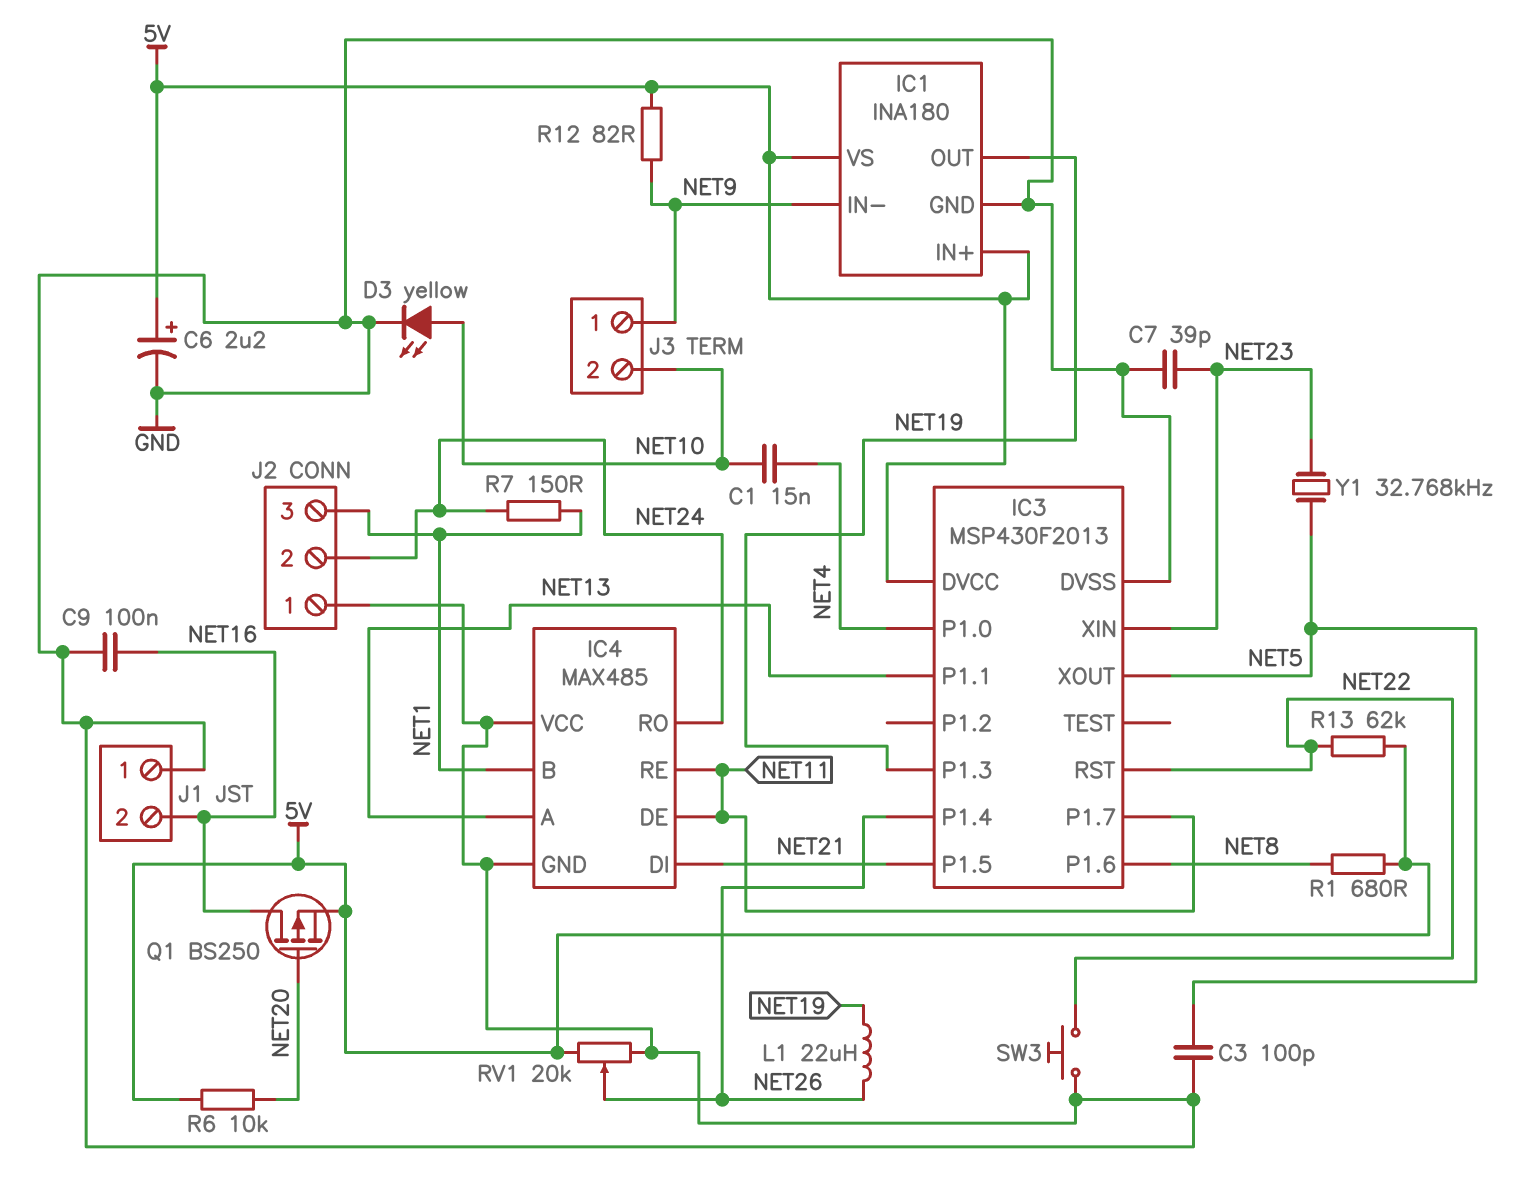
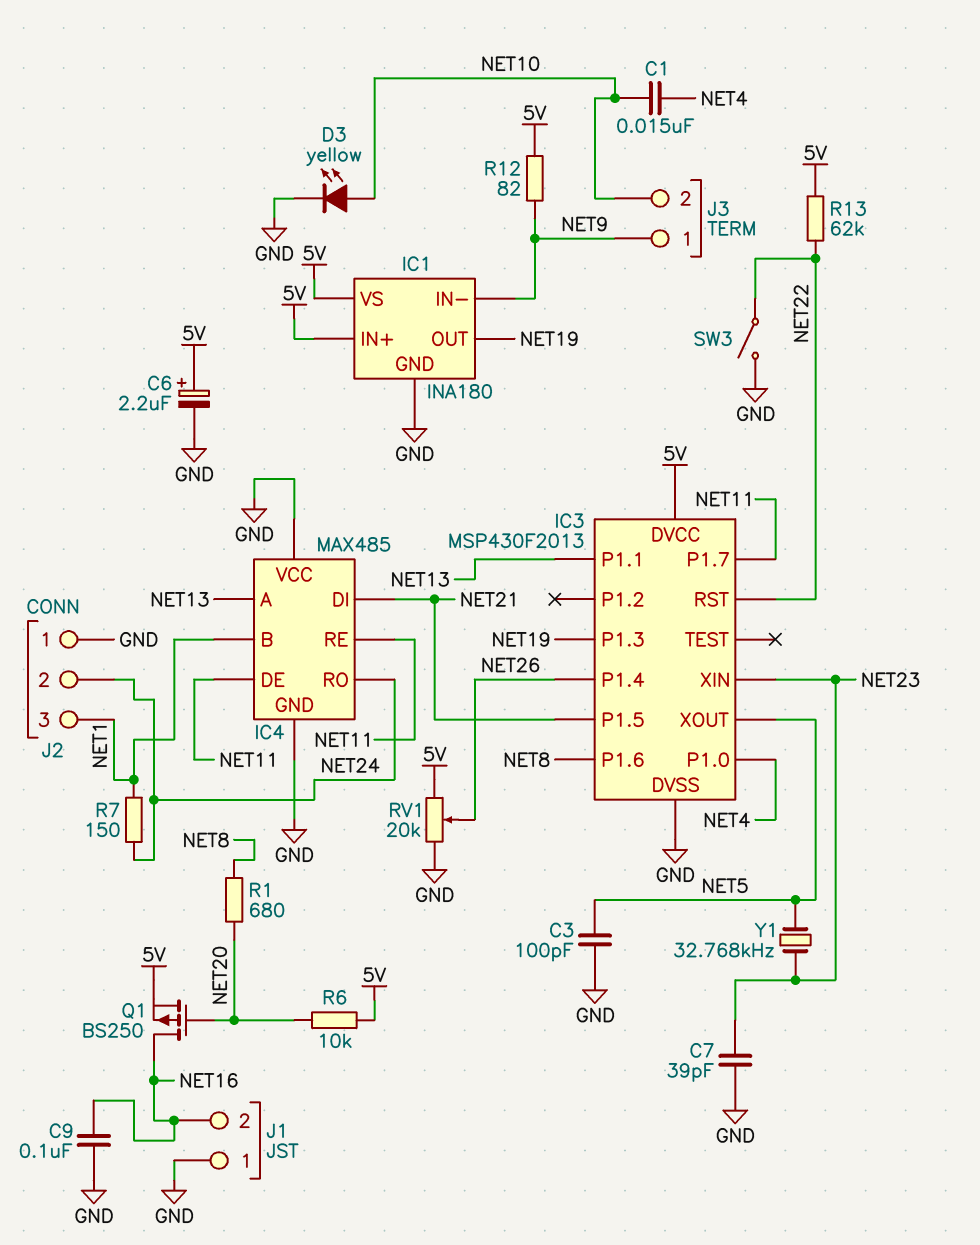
L1: 22uH (NET19, NET26) -> none
R1: 680 (5V, NET8) -> 680 (NET8, NET20)
SW3: button (GND, NET22) -> switch (GND, NET22)

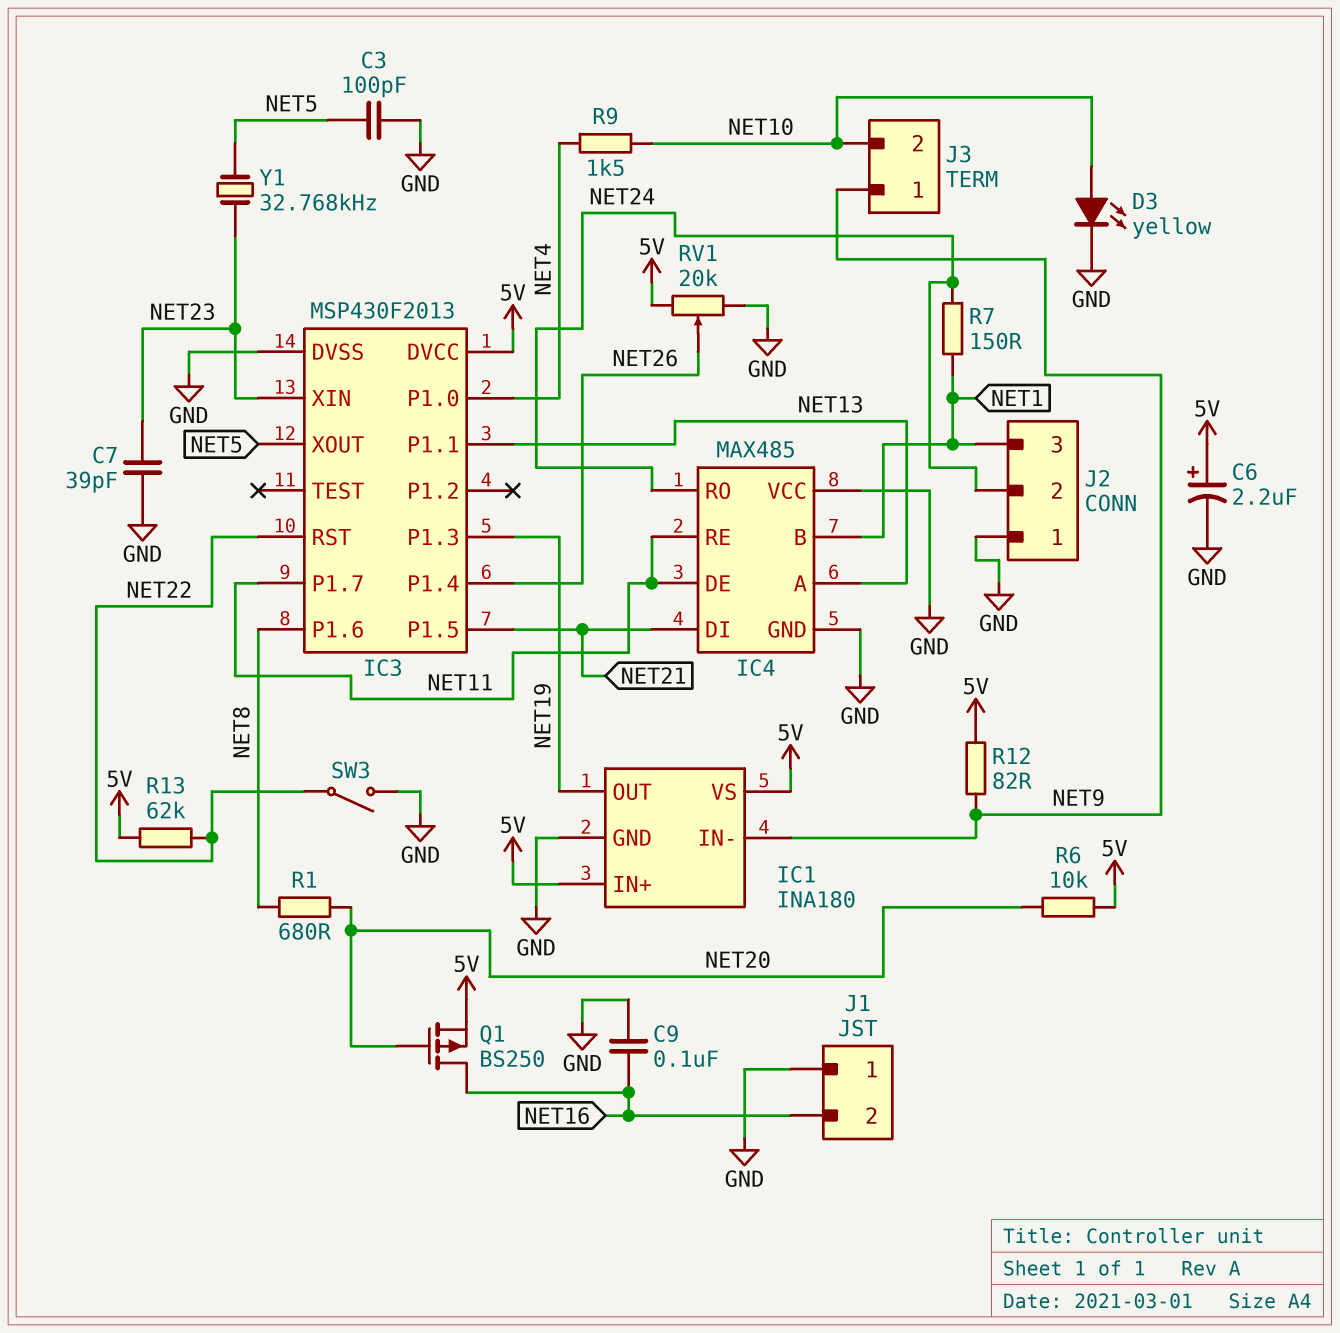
C1: 15nF (NET4, NET10) -> none
R9: none -> 1.5k (NET4, NET10)

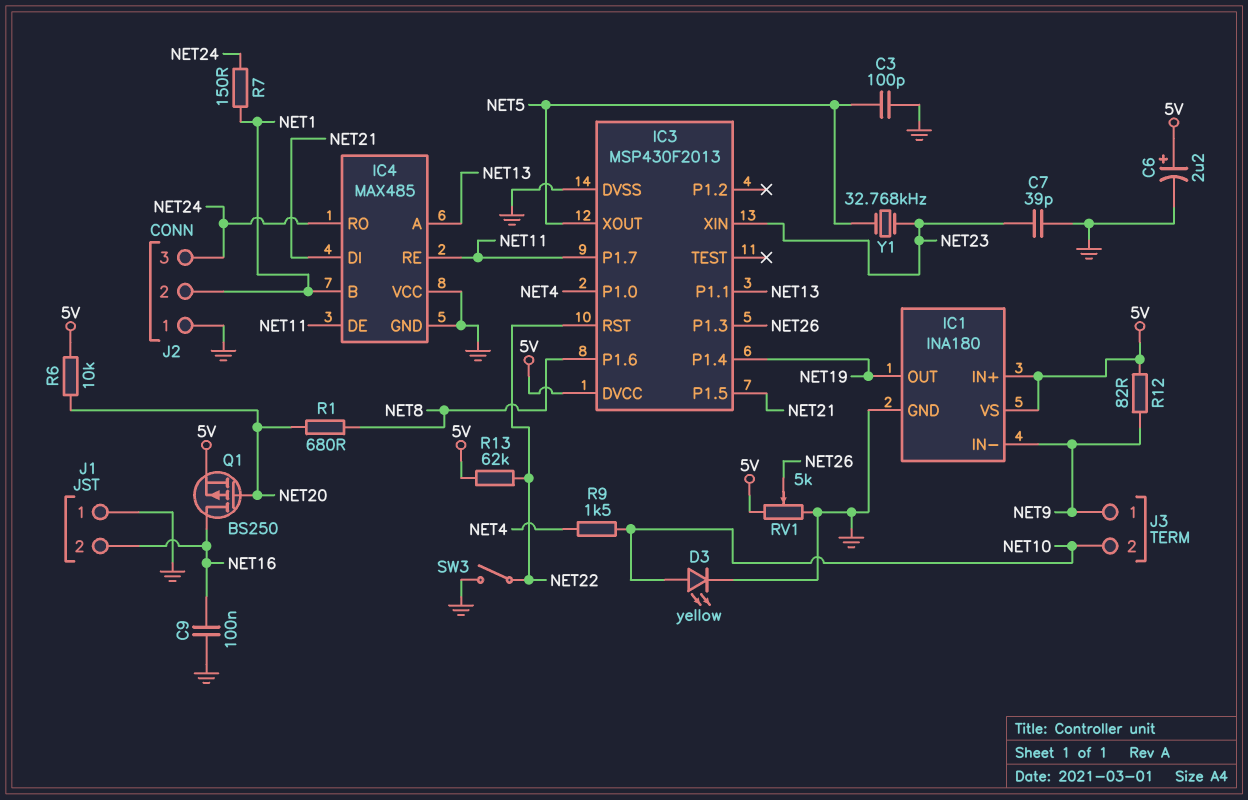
IC3 pin P1.3: NET19 -> NET26
IC3 pin P1.4: NET26 -> NET19
J2 pin 2: NET24 -> NET1
J2 pin 3: NET1 -> NET24
RV1: 20k (5V, GND, wiper NET26) -> 5k (5V, GND, wiper NET26)

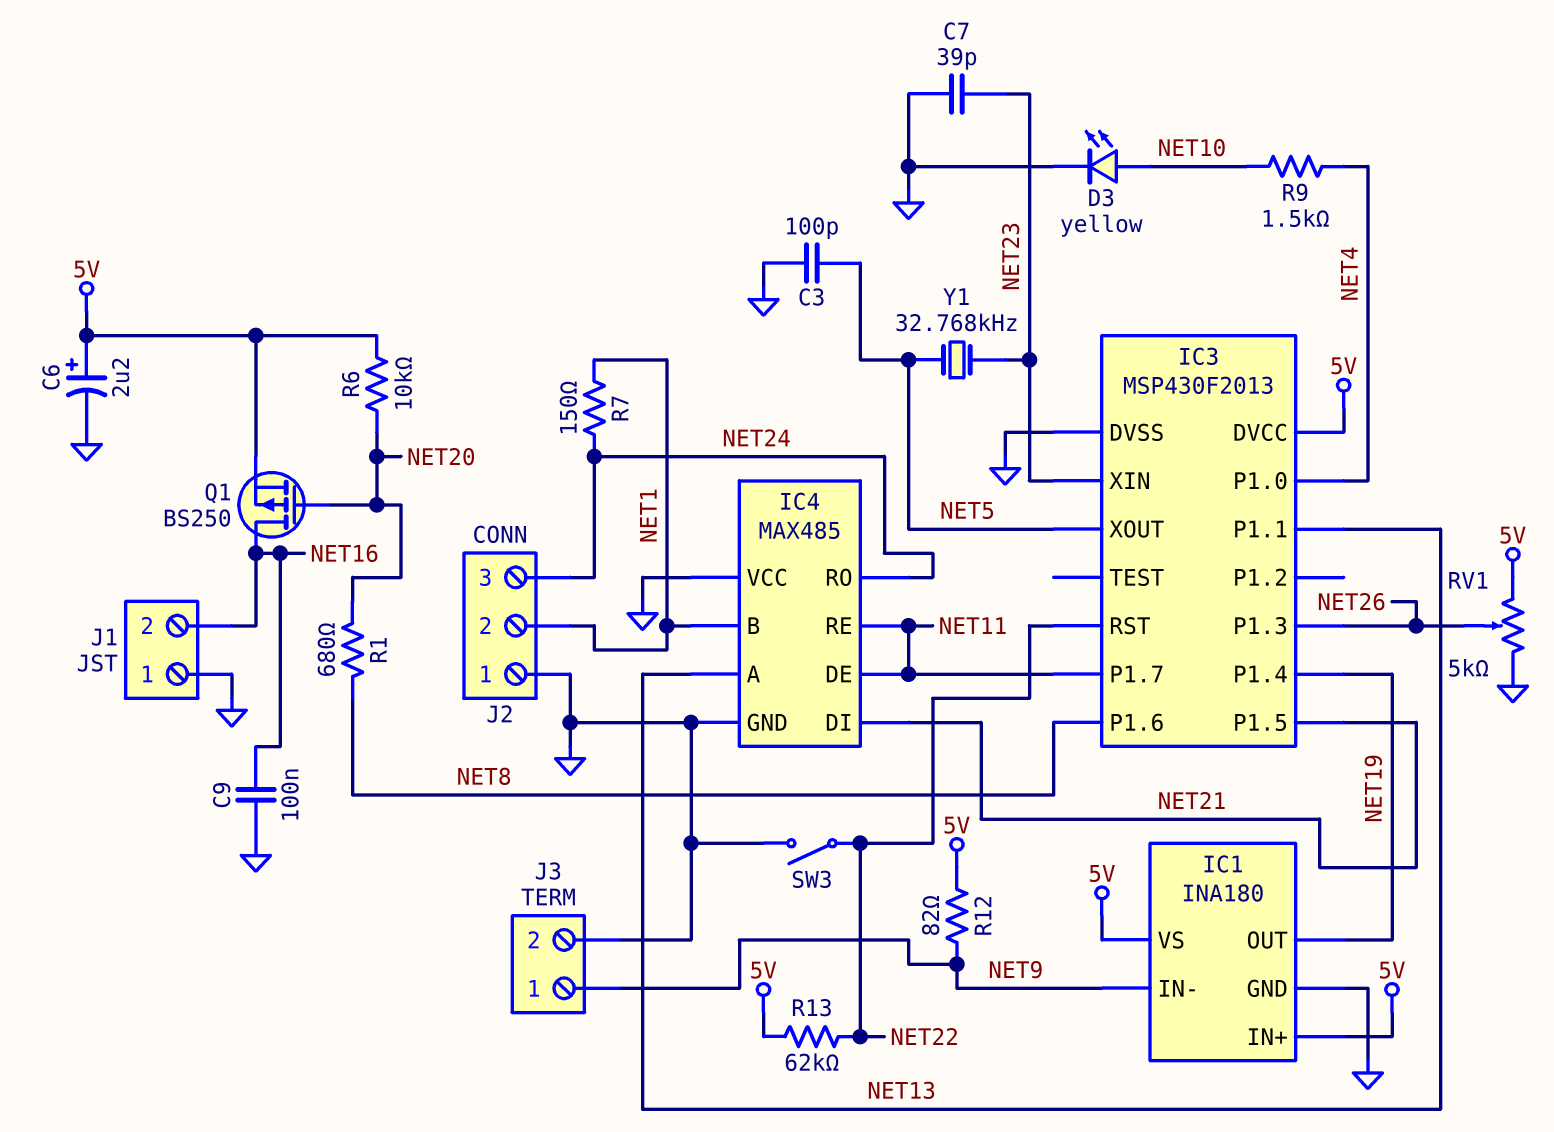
J3 pin 2: NET10 -> GND

